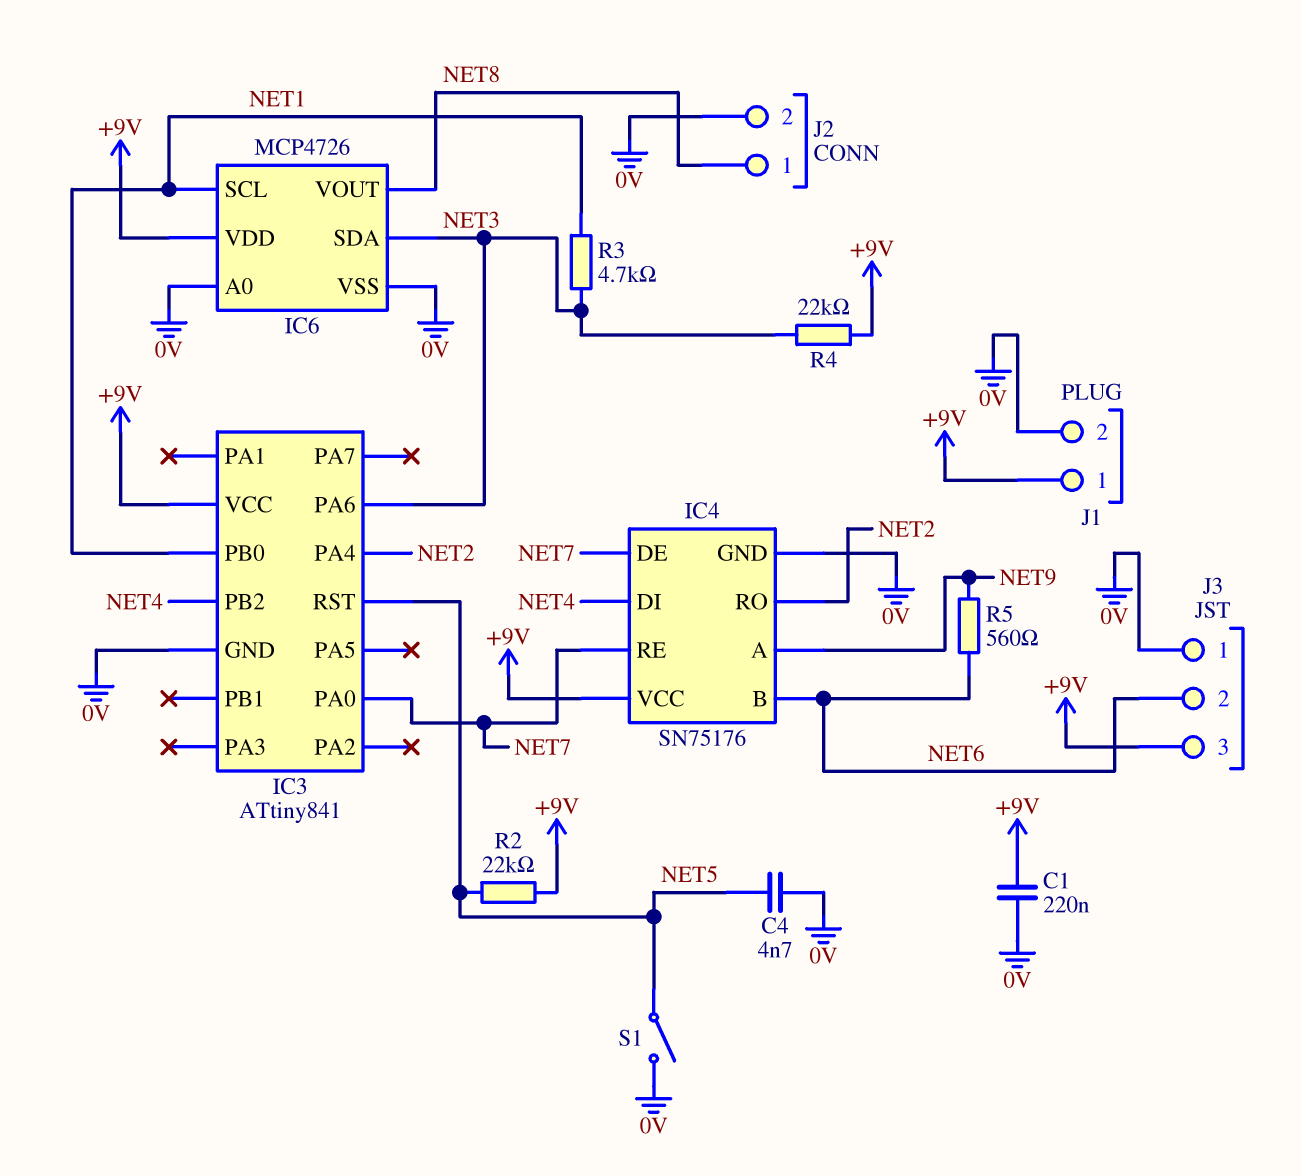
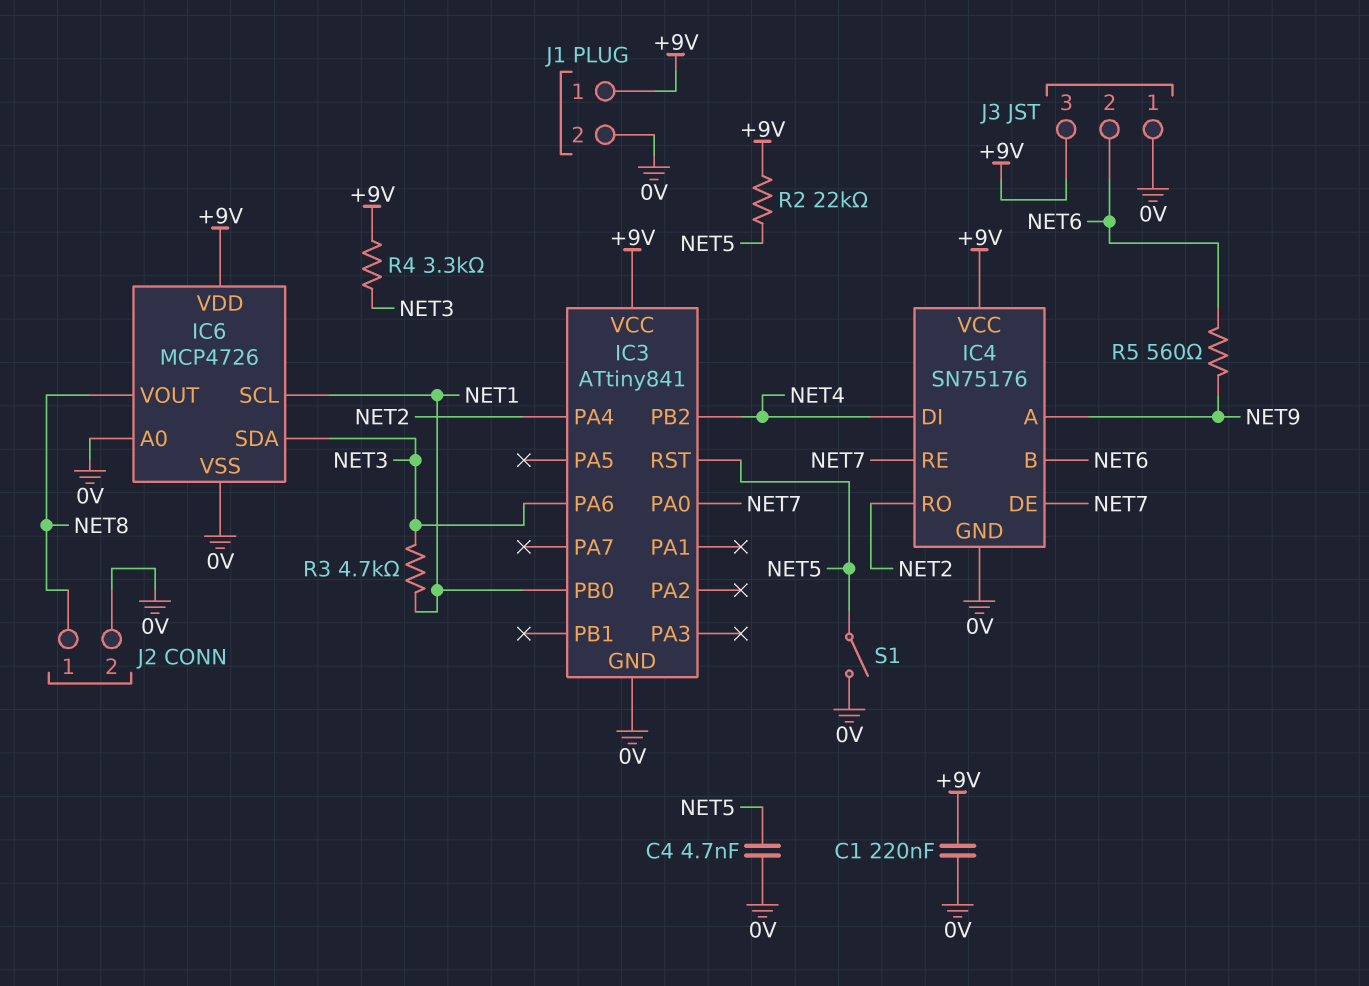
R4: 22k (+9V, NET3) -> 3.3k (+9V, NET3)

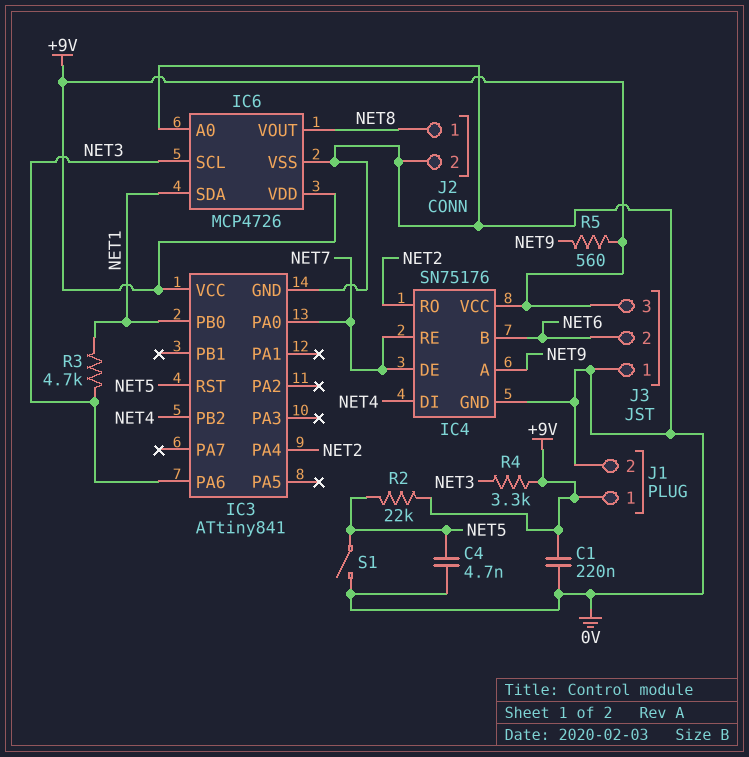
IC6 pin SCL: NET1 -> NET3
IC6 pin SDA: NET3 -> NET1
R5: 560 (NET6, NET9) -> 560 (+9V, NET9)

